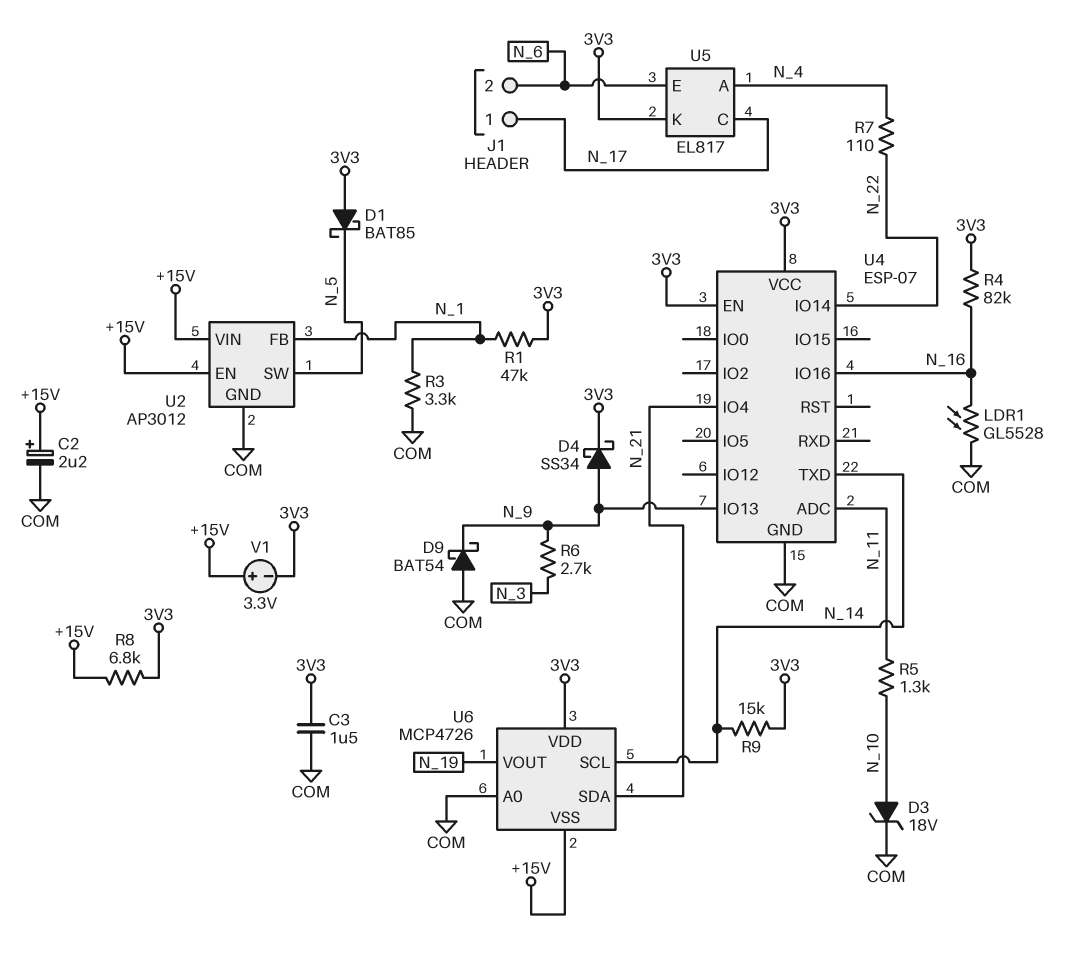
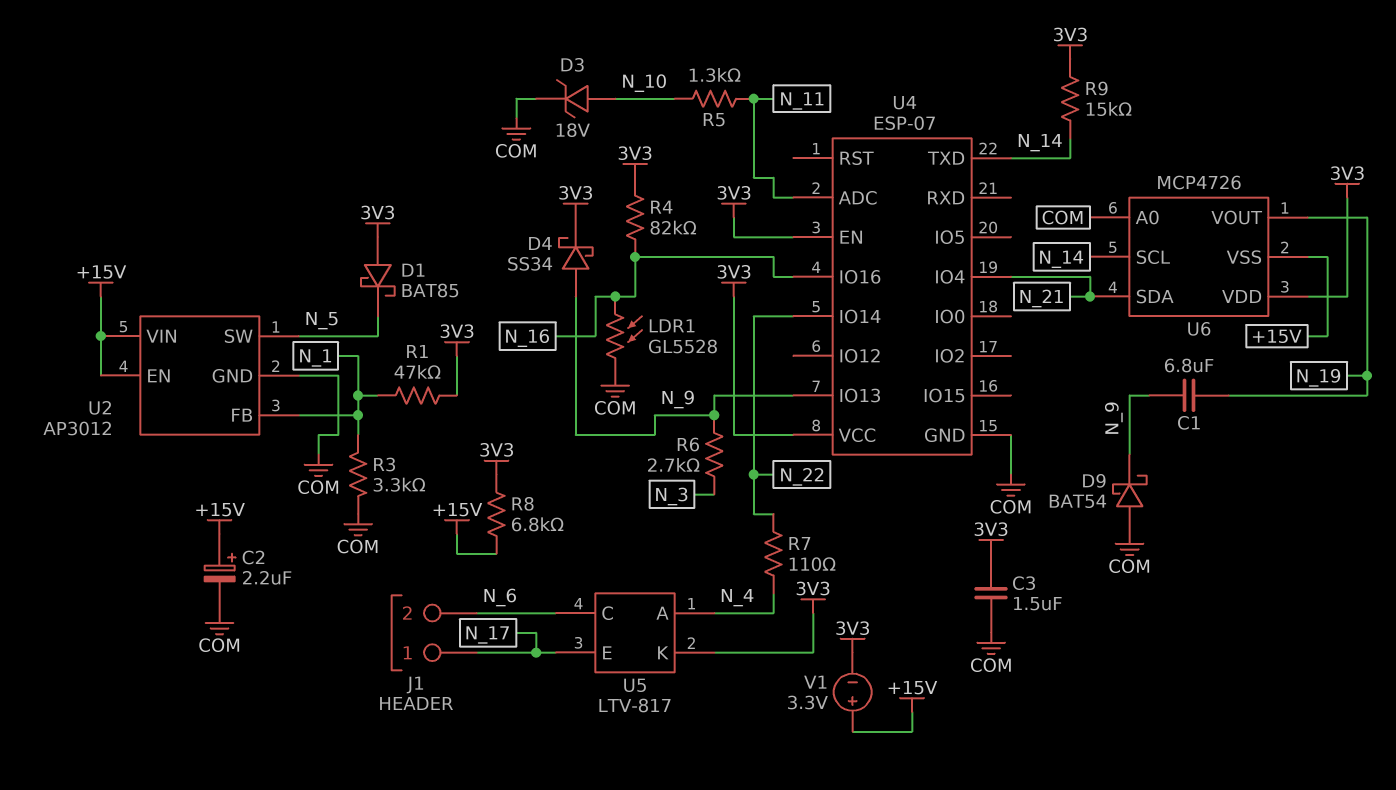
C1: none -> 6.8uF (N_9, N_19)
U5: EL817 -> LTV-817
U5 pin C: N_17 -> N_6
U5 pin E: N_6 -> N_17

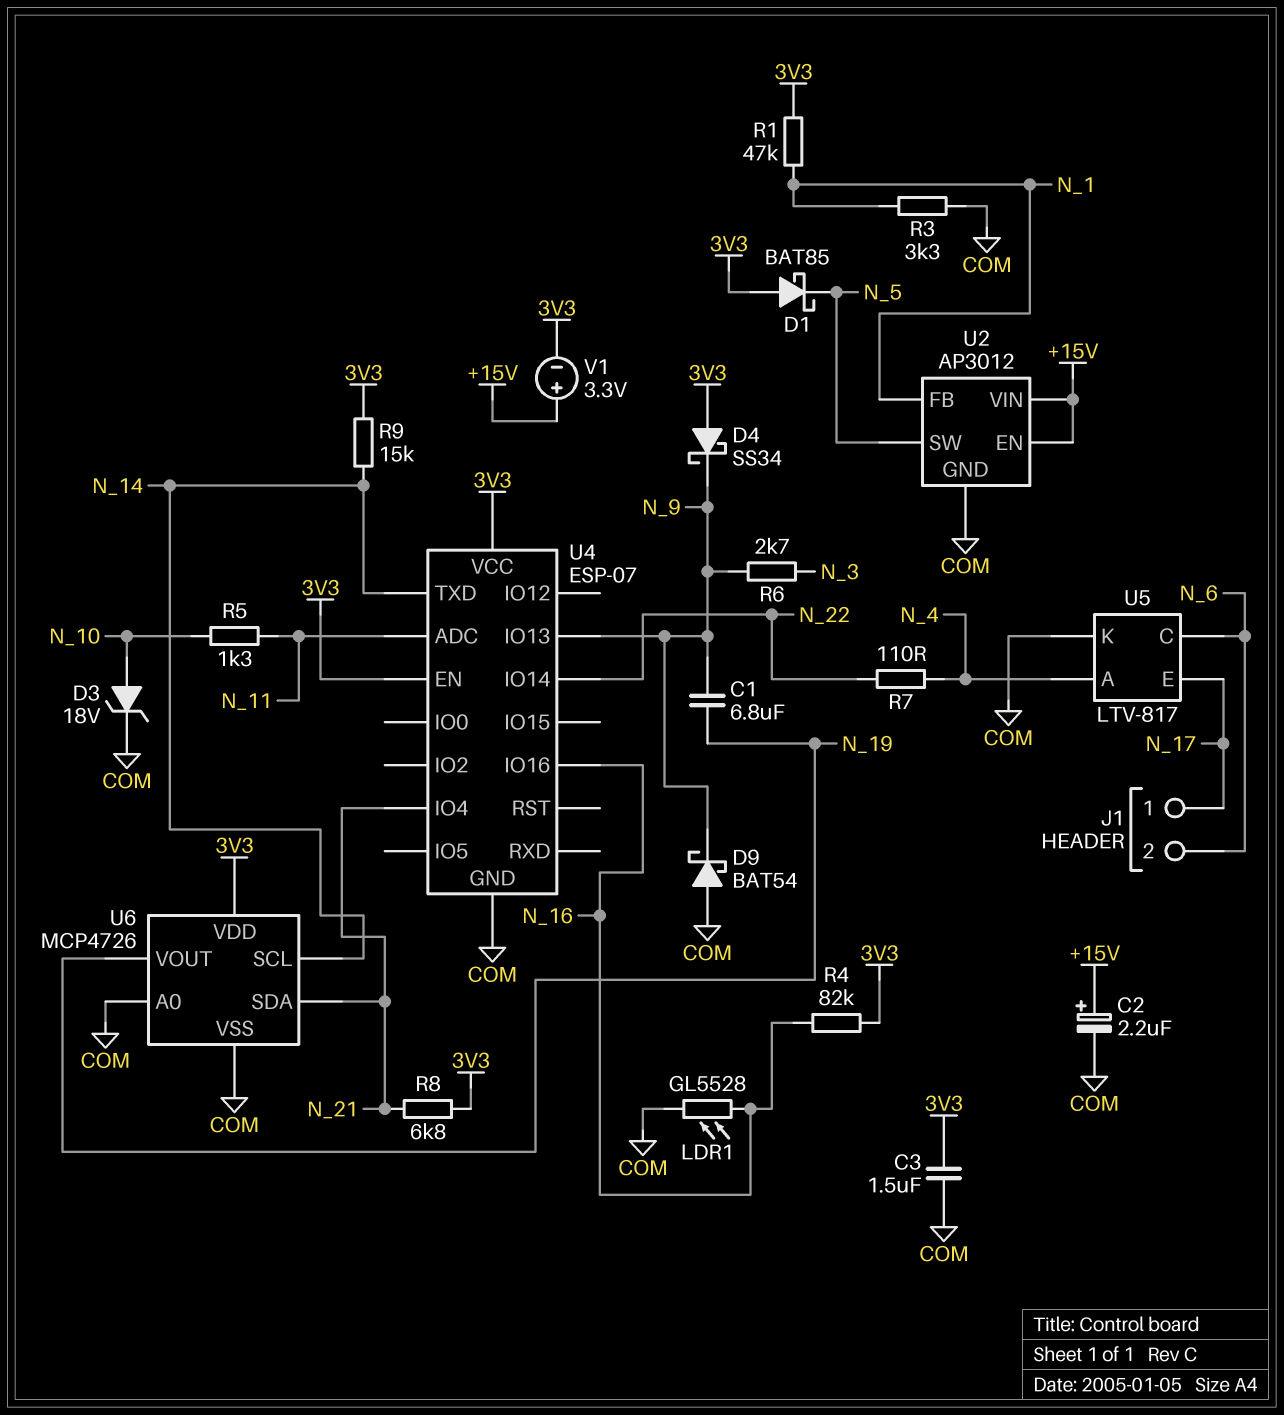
D4: schottky SS34 (A N_9, K 3V3) -> schottky SS34 (A 3V3, K N_9)
R8: 6.8k (+15V, 3V3) -> 6.8k (3V3, N_21)
U5 pin K: 3V3 -> COM
U6 pin VSS: +15V -> COM

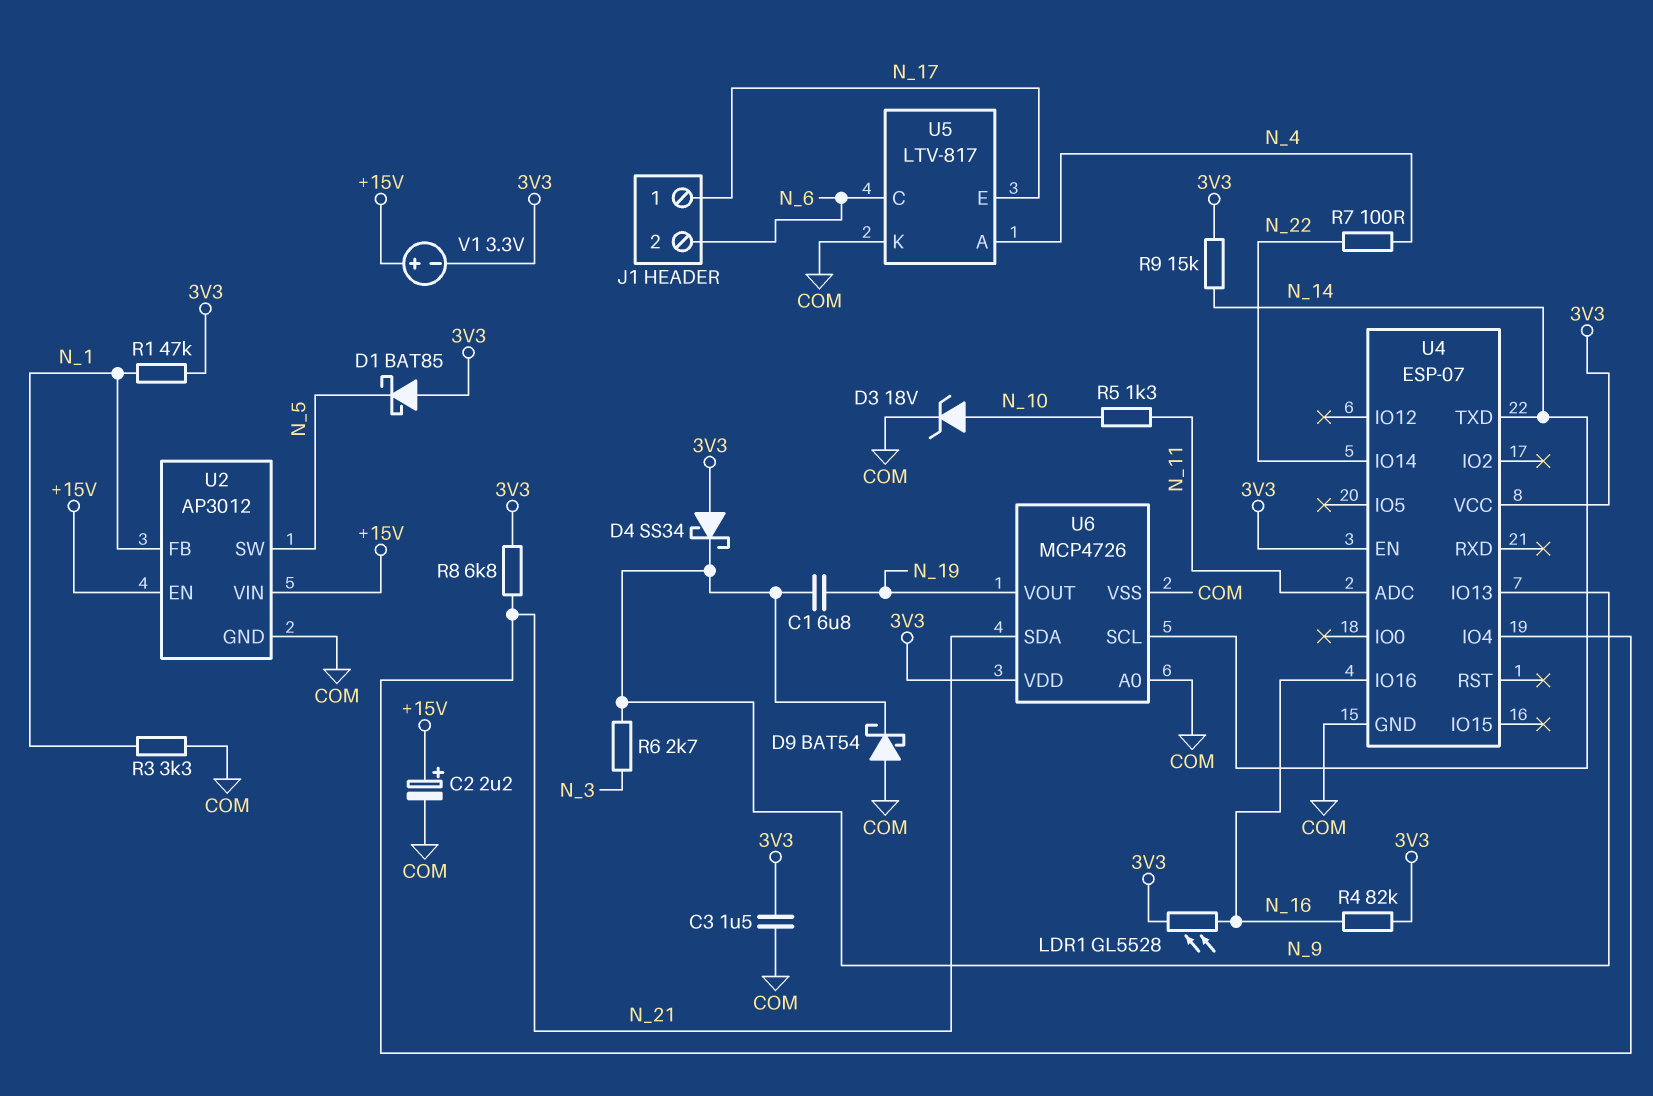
LDR1: GL5528 (COM, N_16) -> GL5528 (3V3, N_16)
R7: 110 (N_4, N_22) -> 100 (N_4, N_22)

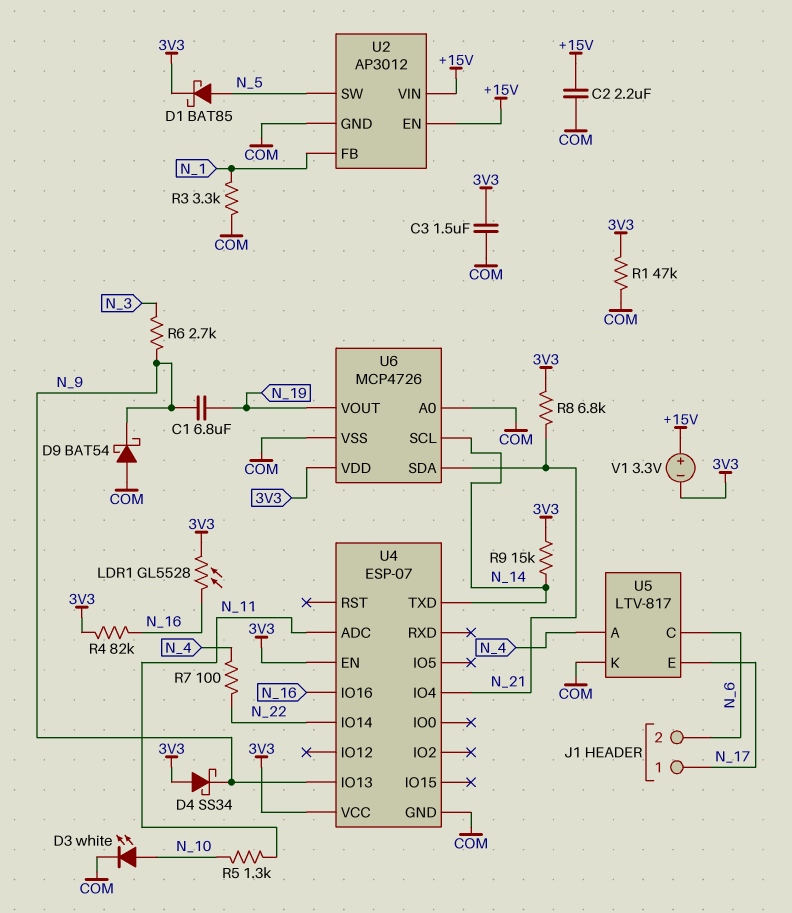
C2: 2.2uF (plus +15V, minus COM) -> 2.2uF (+15V, COM)
D1: schottky BAT85 (A 3V3, K N_5) -> schottky BAT85 (A N_5, K 3V3)
D3: zener 18V (A N_10, K COM) -> LED white (A N_10, K COM)
R1: 47k (3V3, N_1) -> 47k (3V3, COM)

